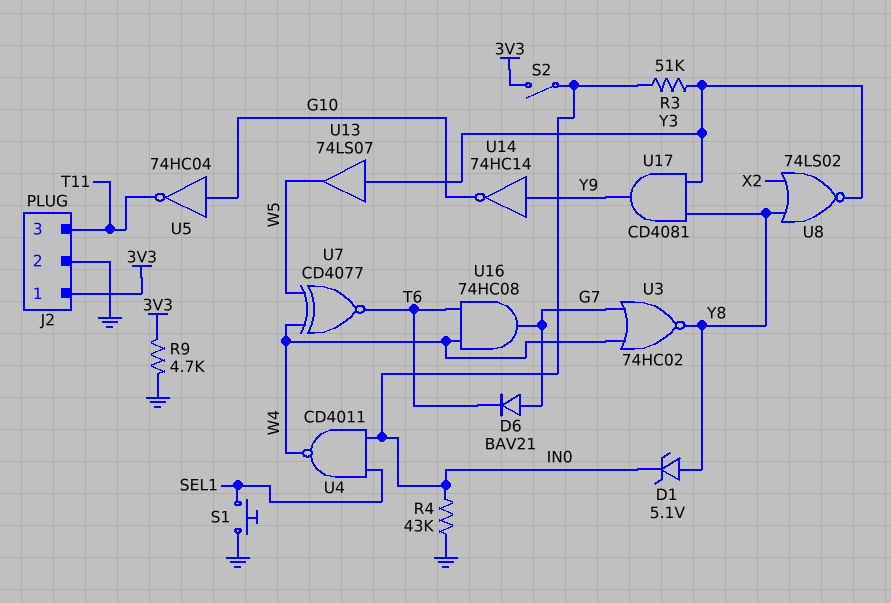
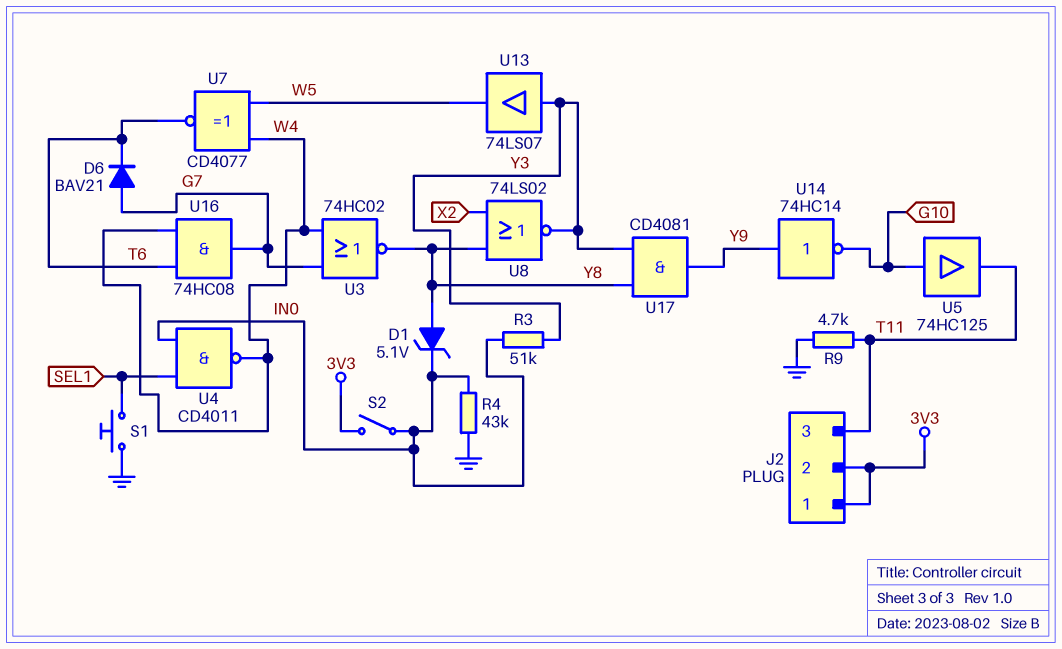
J2 pin 2: GND -> 3V3
R9: 4.7k (3V3, GND) -> 4.7k (GND, T11)
U5: NOT 74HC04 (in G10, out T11) -> buffer 74HC125 (in G10, out T11)

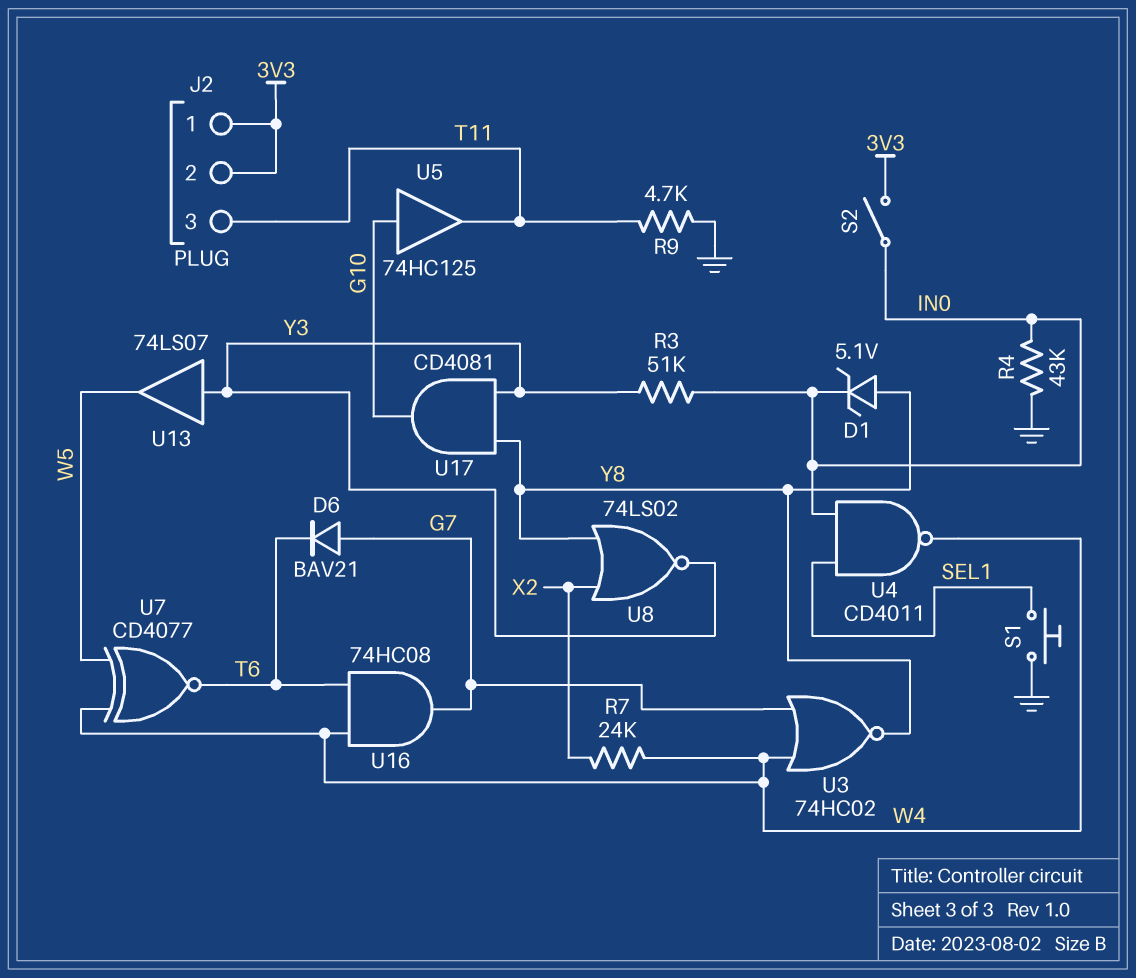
R7: none -> 24k (W4, X2)
U14: NOT 74HC14 (in Y9, out G10) -> none
U17: AND CD4081 (in Y3, in Y8, out Y9) -> AND CD4081 (in Y3, in Y8, out G10)

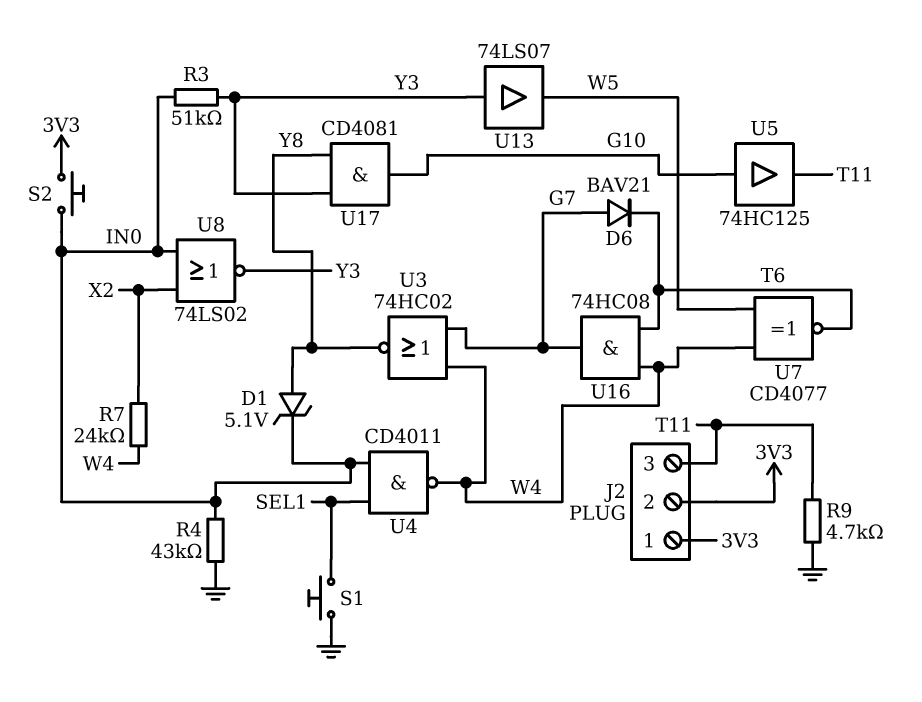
S2: switch (3V3, IN0) -> button (3V3, IN0)
U8: NOR 74LS02 (in X2, in Y8, out Y3) -> NOR 74LS02 (in IN0, in X2, out Y3)

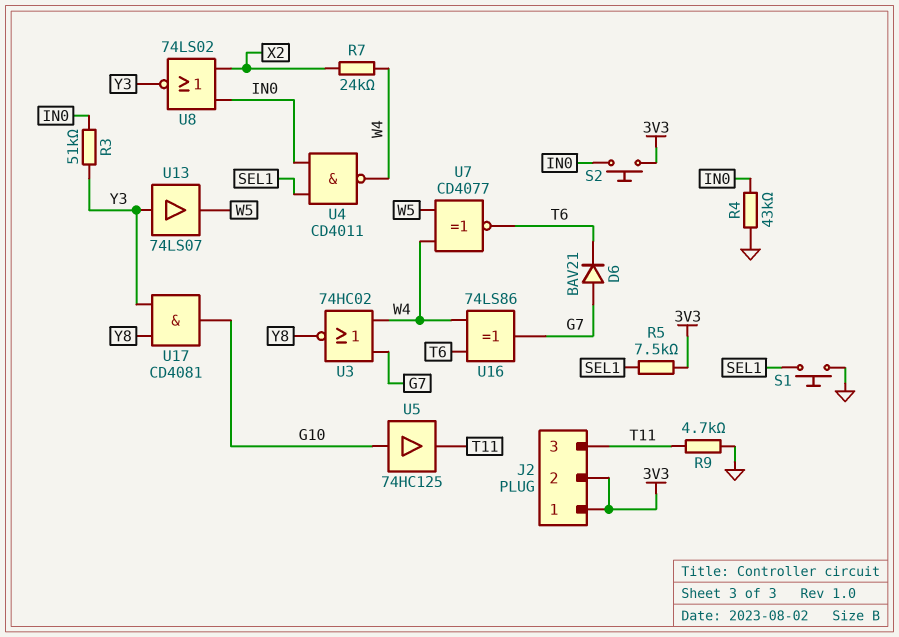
D1: zener 5.1V (A Y8, K IN0) -> none
R5: none -> 7.5k (3V3, SEL1)
U16: AND 74HC08 (in T6, in W4, out G7) -> XOR 74LS86 (in T6, in W4, out G7)

